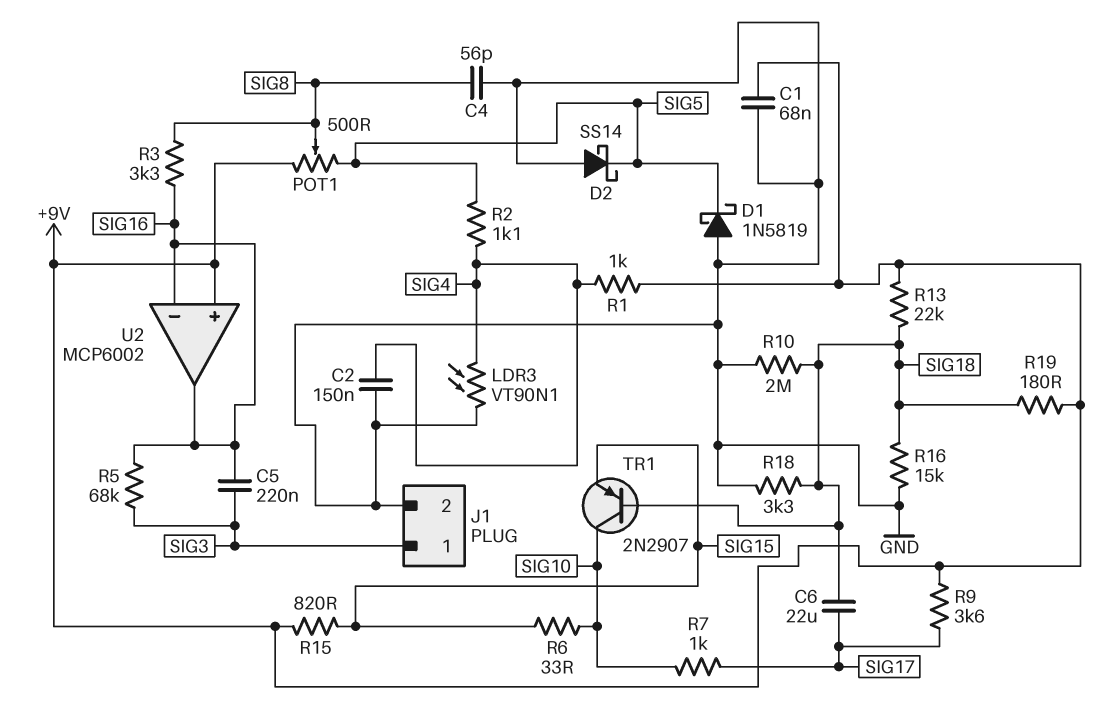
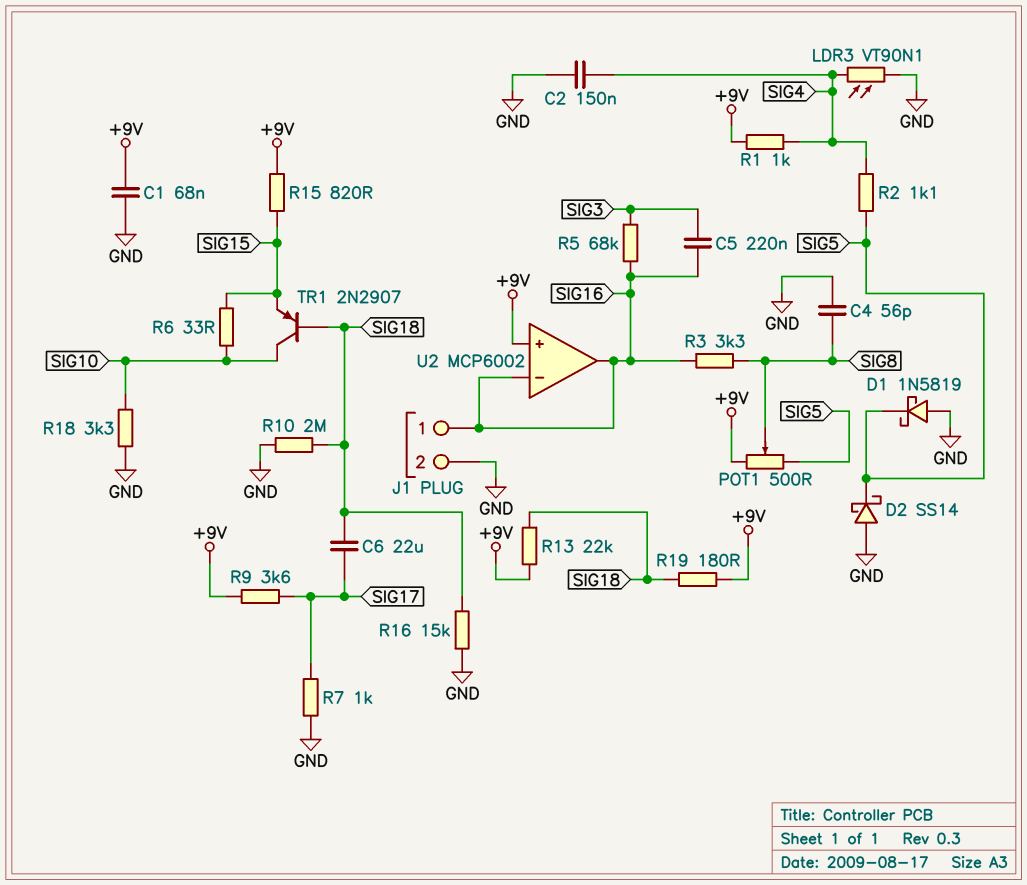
J1 pin 1: SIG3 -> SIG16
R7: 1k (SIG10, SIG17) -> 1k (GND, SIG17)
R18: 3.3k (GND, SIG18) -> 3.3k (GND, SIG10)

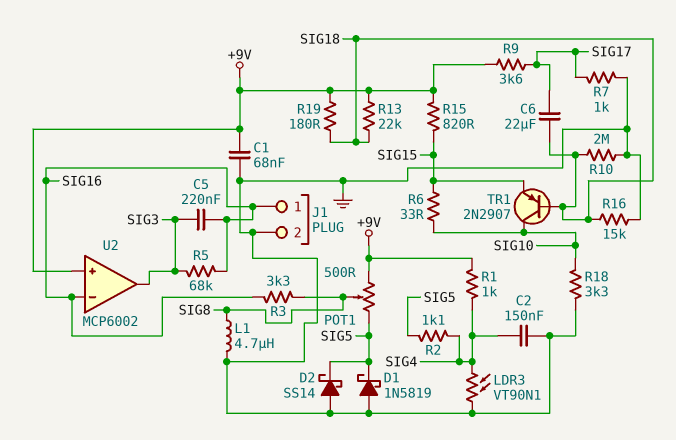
C4: 56pF (GND, SIG8) -> none
L1: none -> 4.7uH (GND, SIG8)
U2 pin out: SIG16 -> SIG3

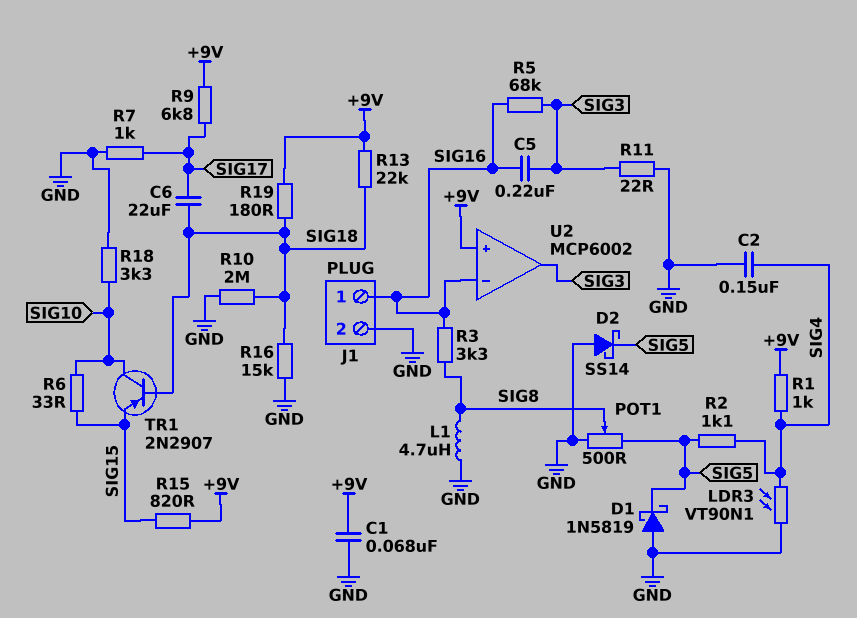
POT1: 500 (+9V, SIG5, wiper SIG8) -> 500 (GND, SIG5, wiper SIG8)
R9: 3.6k (+9V, SIG17) -> 6.8k (+9V, SIG17)
R11: none -> 22 (GND, SIG3)

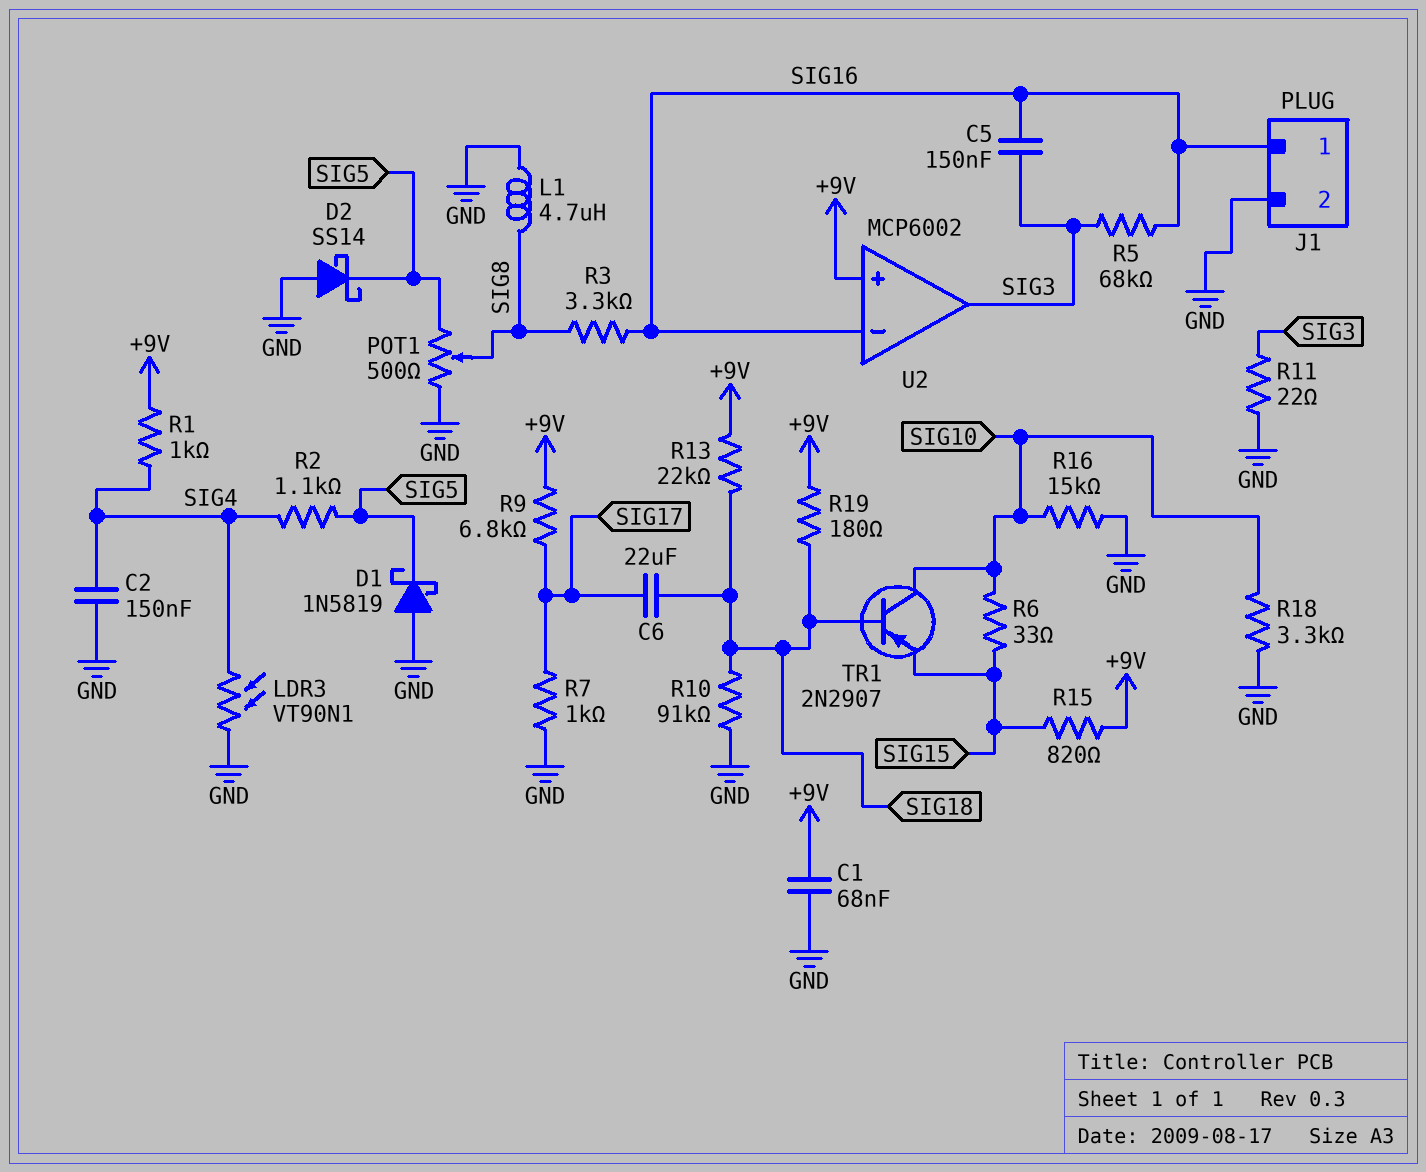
C5: 220nF (SIG3, SIG16) -> 150nF (SIG3, SIG16)
R10: 2M (GND, SIG18) -> 91k (GND, SIG18)
R16: 15k (GND, SIG18) -> 15k (GND, SIG10)

